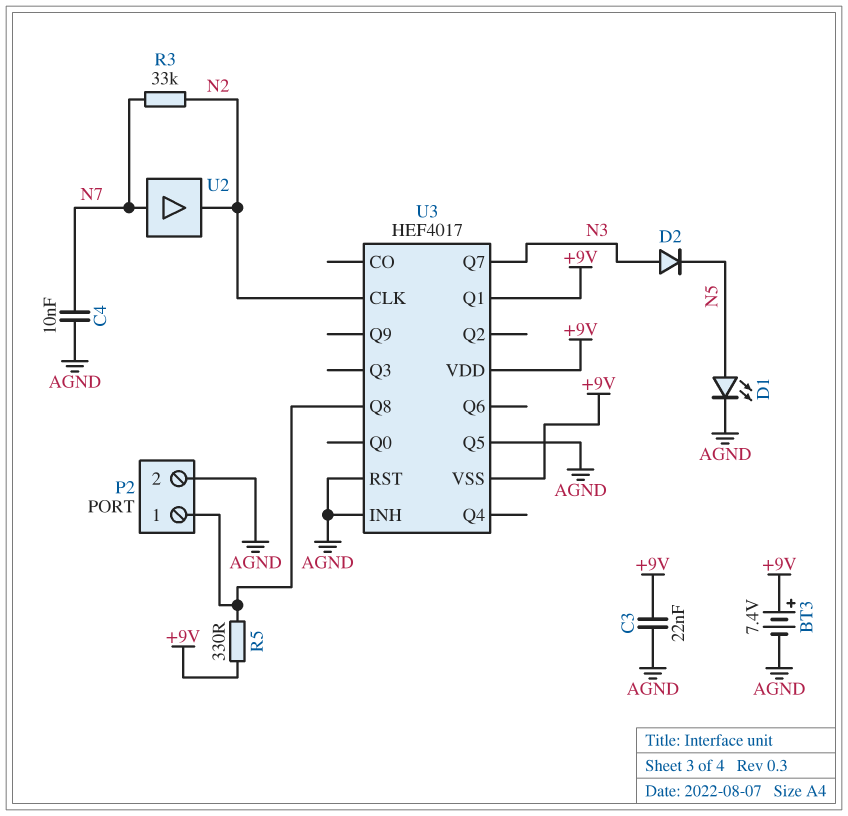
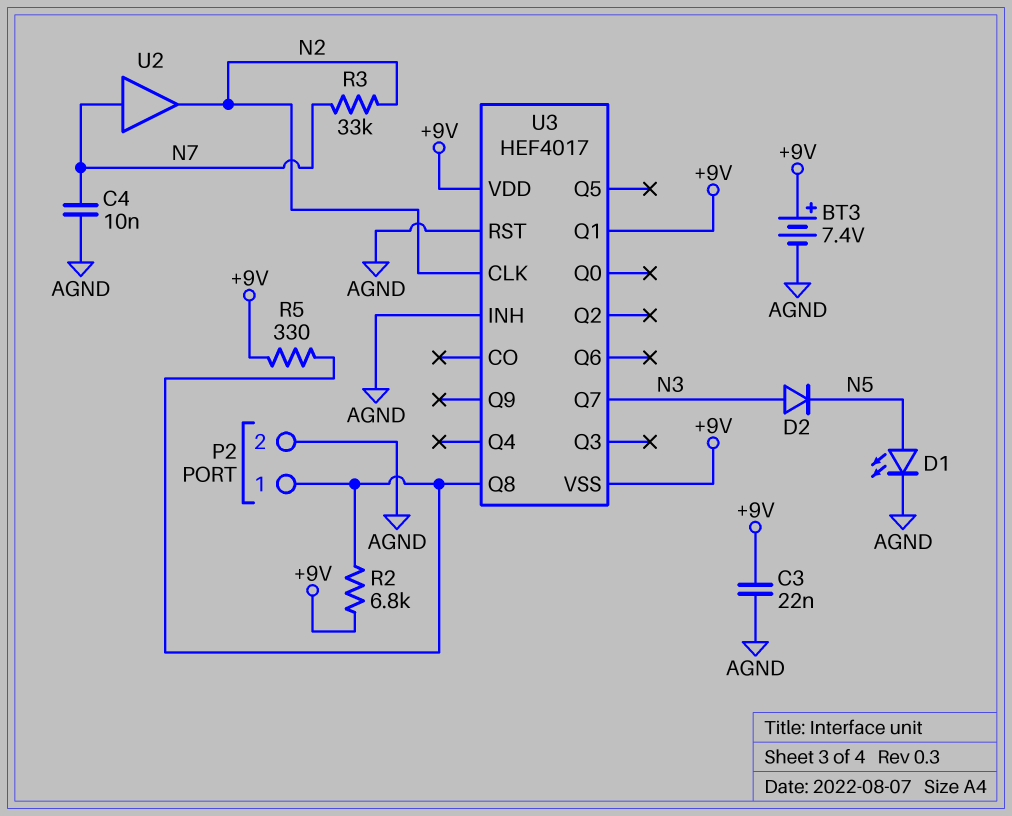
R2: none -> 6.8k (+9V, P2/1)
U3 pin Q5: AGND -> none

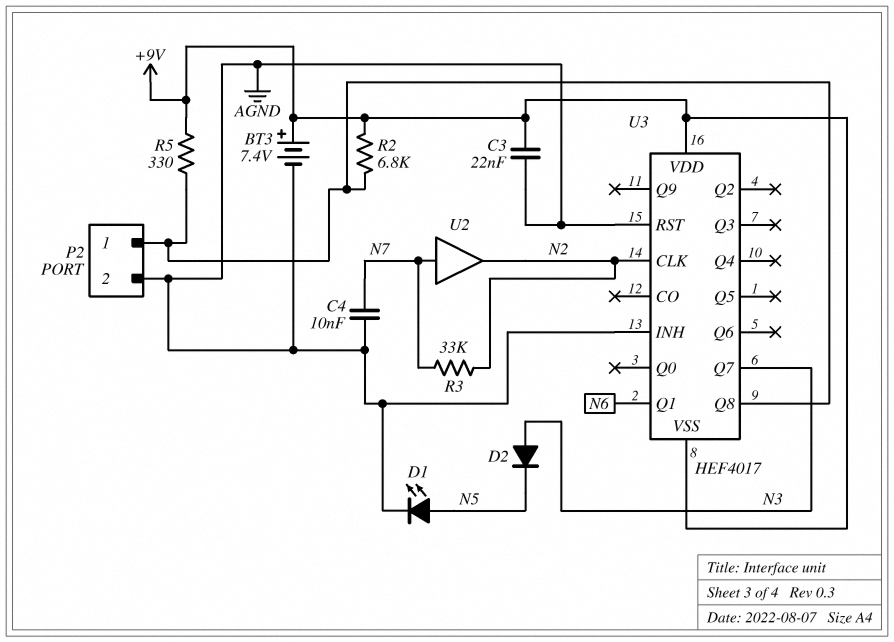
U3 pin Q1: +9V -> N6

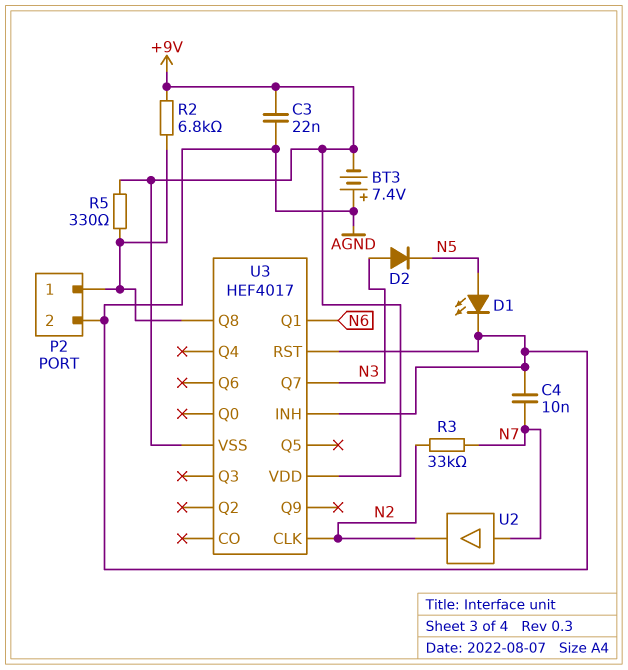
BT3: 7.4V (plus +9V, minus AGND) -> 7.4V (plus AGND, minus +9V)

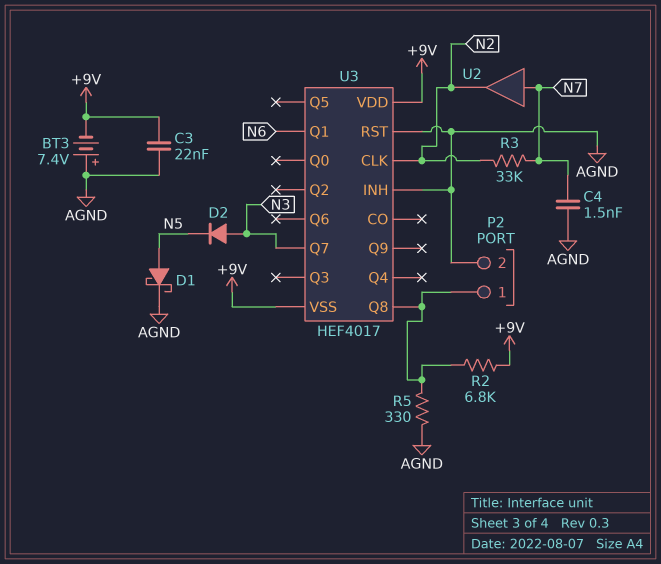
C4: 10nF (AGND, N7) -> 1.5nF (AGND, N7)
D1: LED (A N5, K AGND) -> schottky (A N5, K AGND)
R5: 330 (+9V, P2/1) -> 330 (AGND, P2/1)

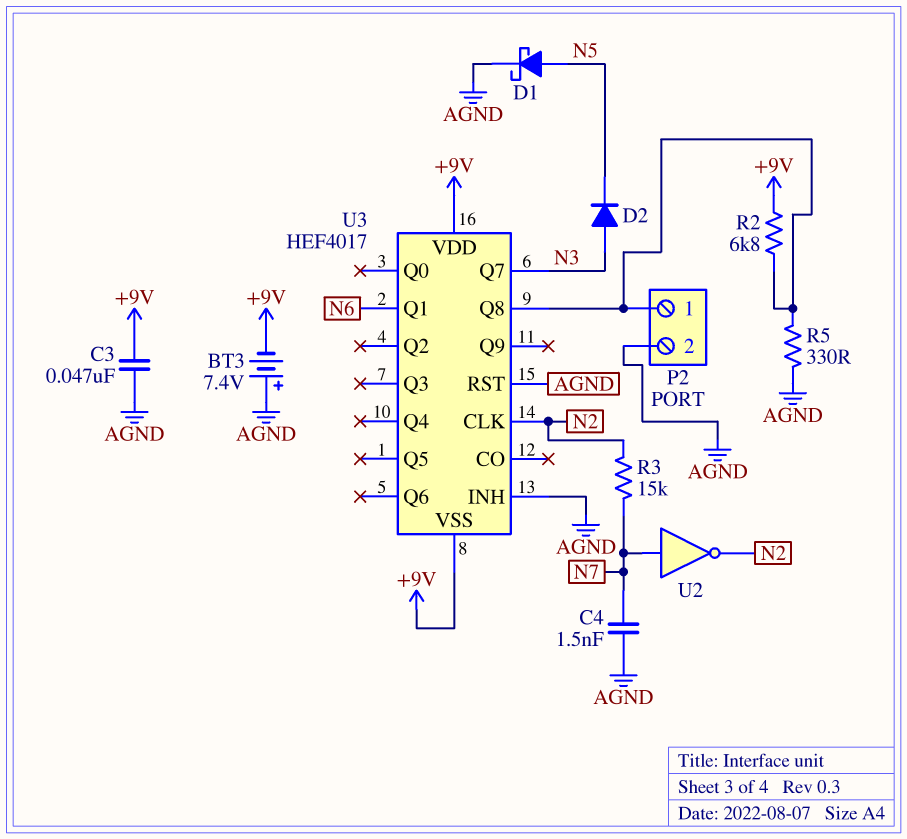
C3: 22nF (+9V, AGND) -> 47nF (+9V, AGND)
R3: 33k (N2, N7) -> 15k (N2, N7)
U2: buffer (in N7, out N2) -> NOT (in N7, out N2)

